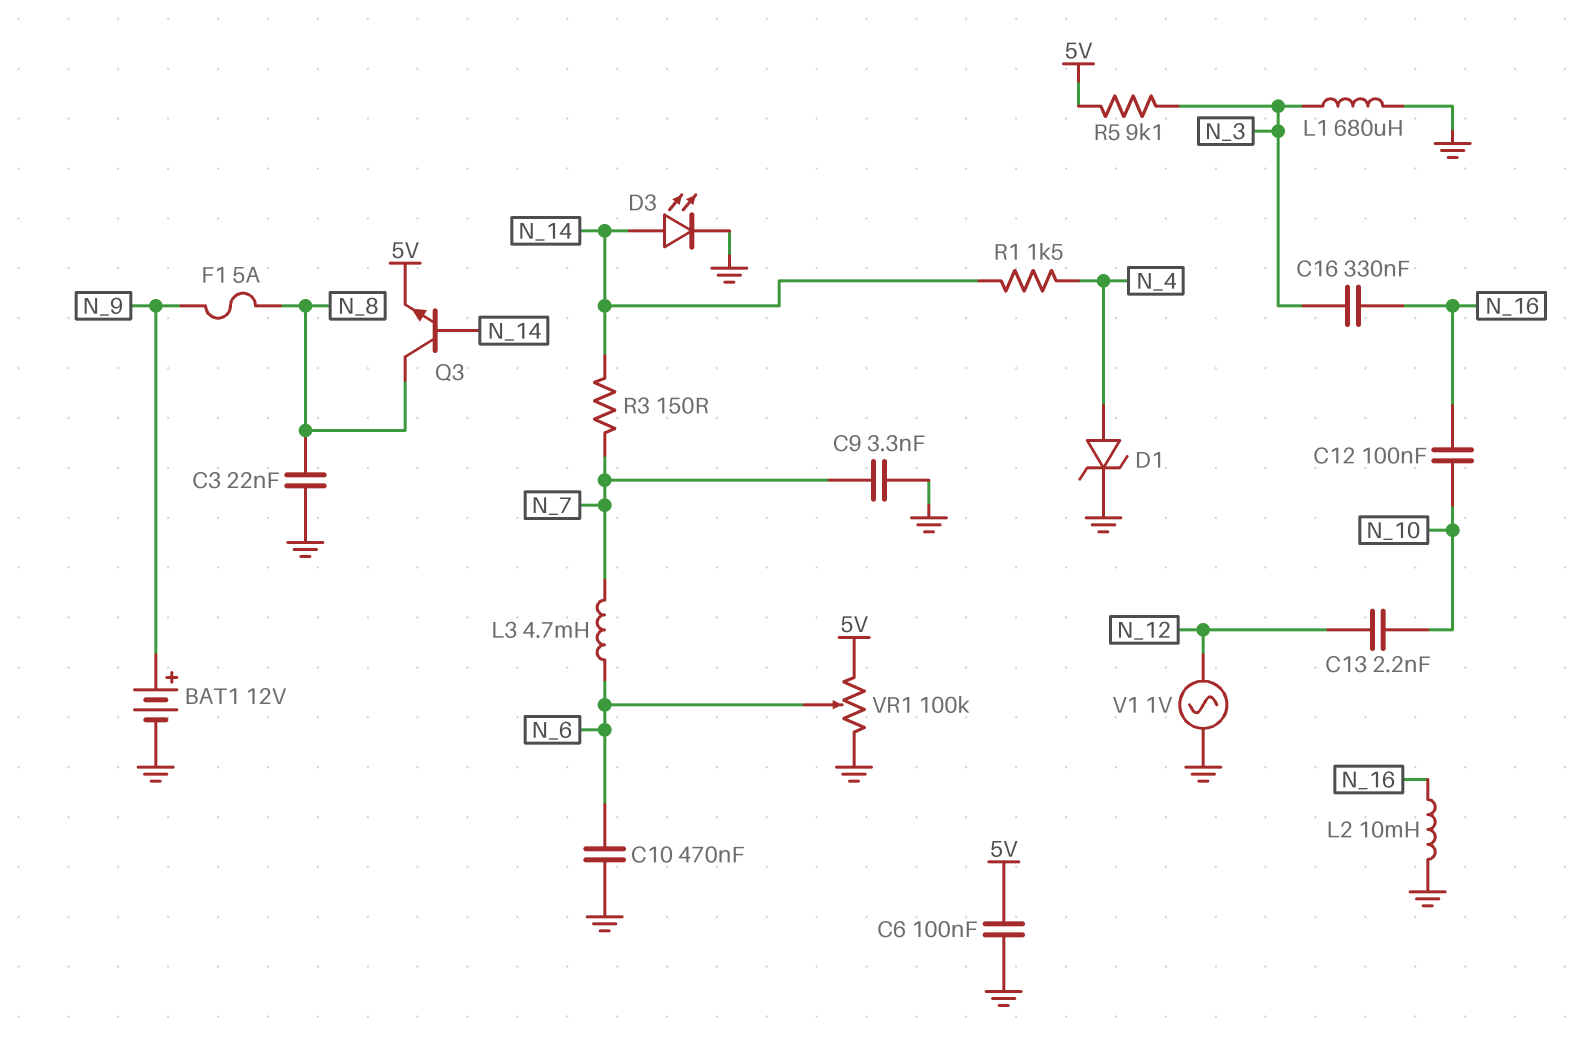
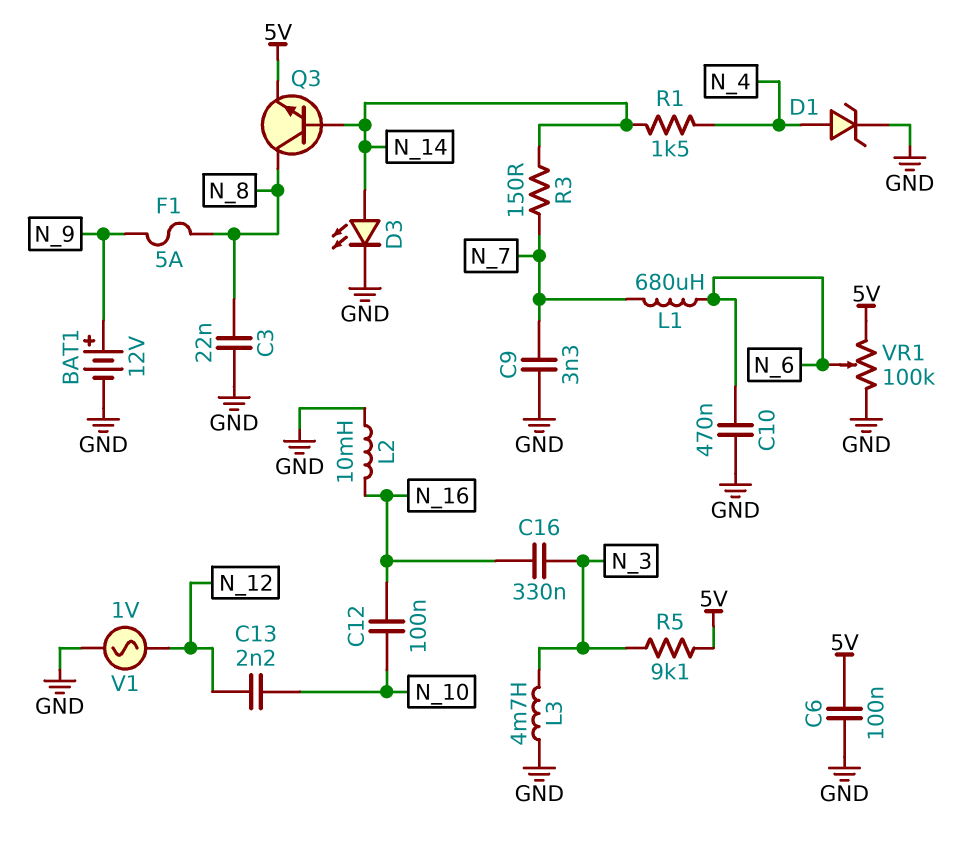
L1: 680uH (GND, N_3) -> 680uH (N_6, N_7)
L3: 4.7mH (N_6, N_7) -> 4.7mH (GND, N_3)

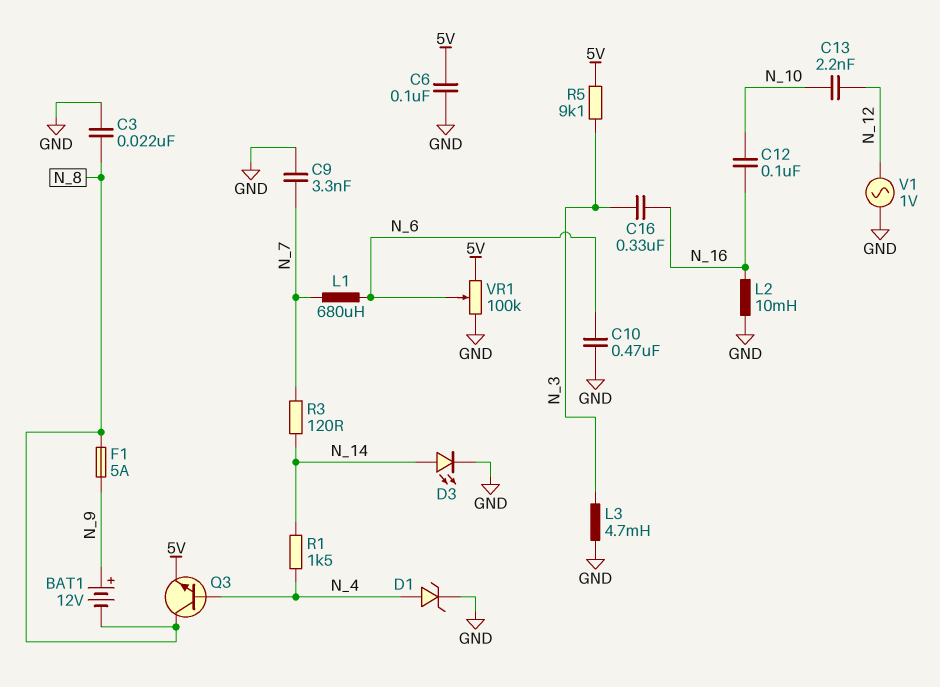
BAT1: 12V (plus N_9, minus GND) -> 12V (plus N_9, minus N_8)
Q3: NPN (B N_14, C N_8, E 5V) -> NPN (B N_4, C N_8, E 5V)
R3: 150 (N_7, N_14) -> 120 (N_7, N_14)

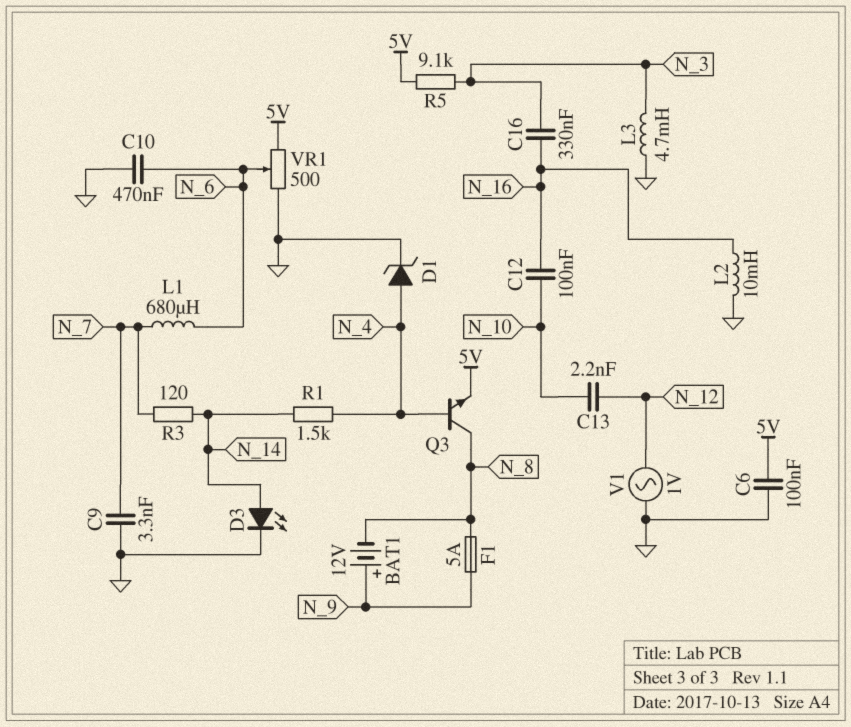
C3: 22nF (GND, N_8) -> none
VR1: 100k (5V, GND, wiper N_6) -> 500 (5V, GND, wiper N_6)

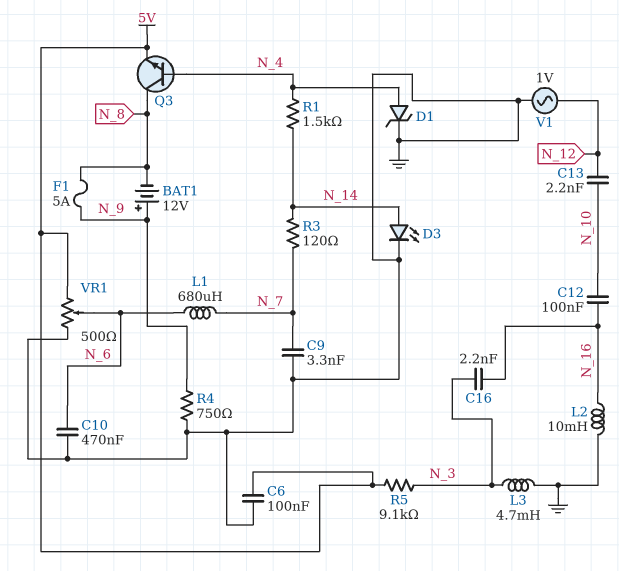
C16: 330nF (N_3, N_16) -> 2.2nF (N_3, N_16)
R4: none -> 750 (GND, N_9)

